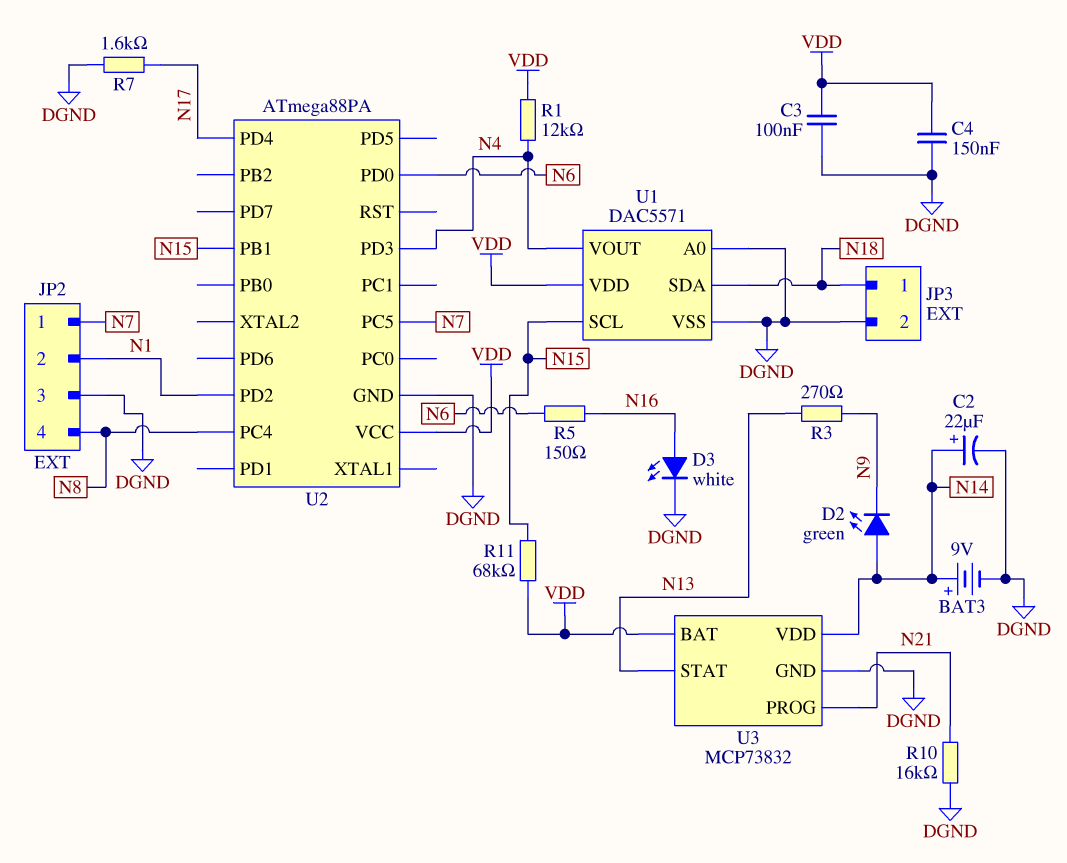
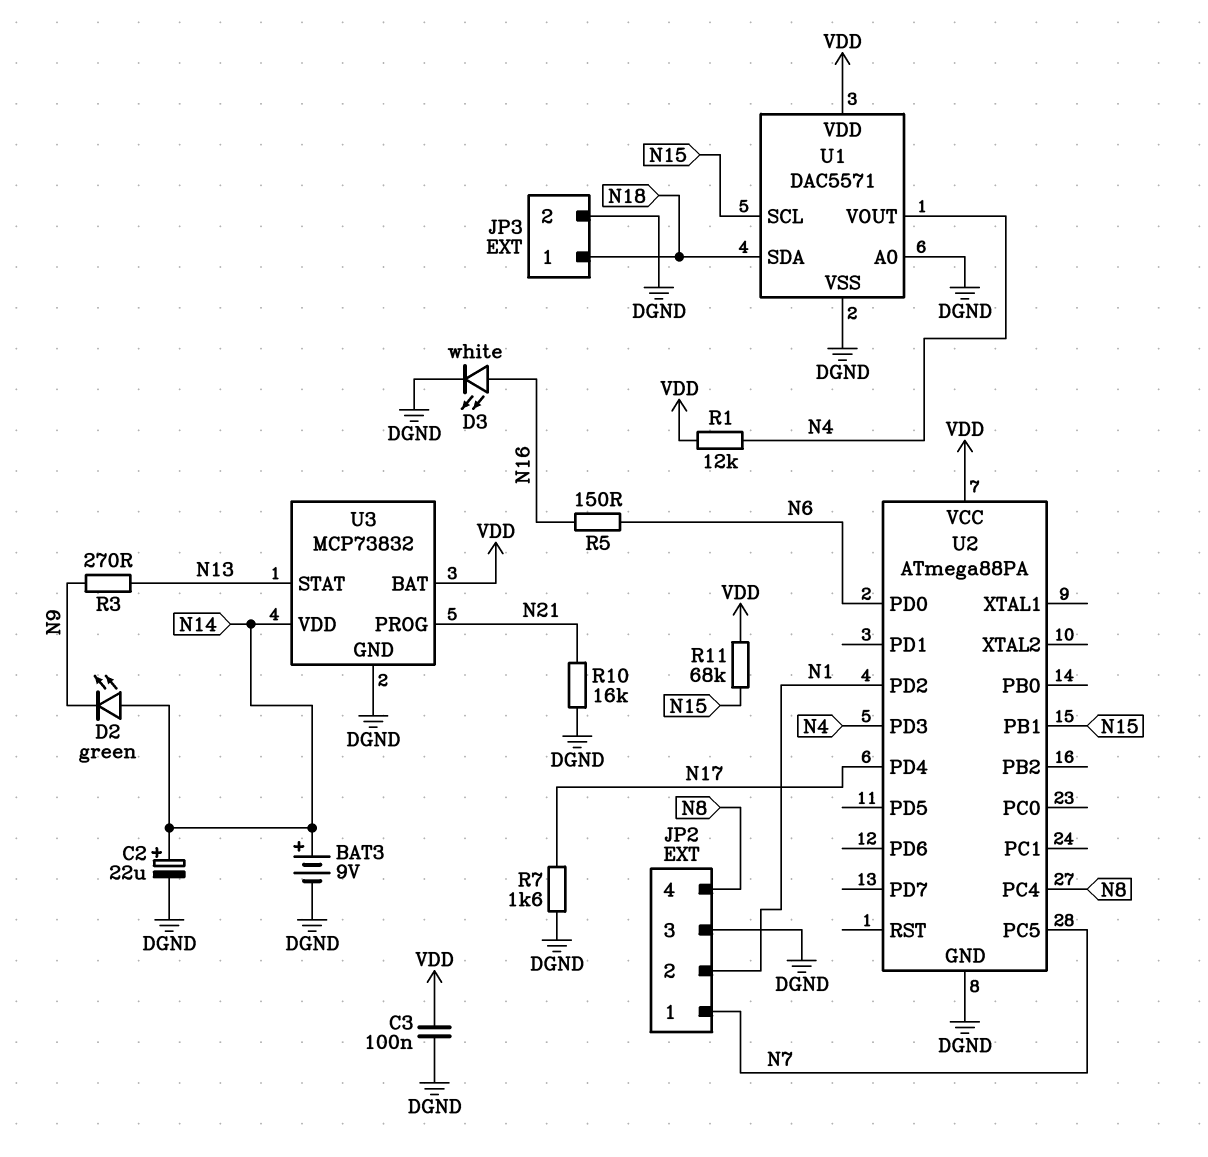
C4: 150nF (DGND, VDD) -> none

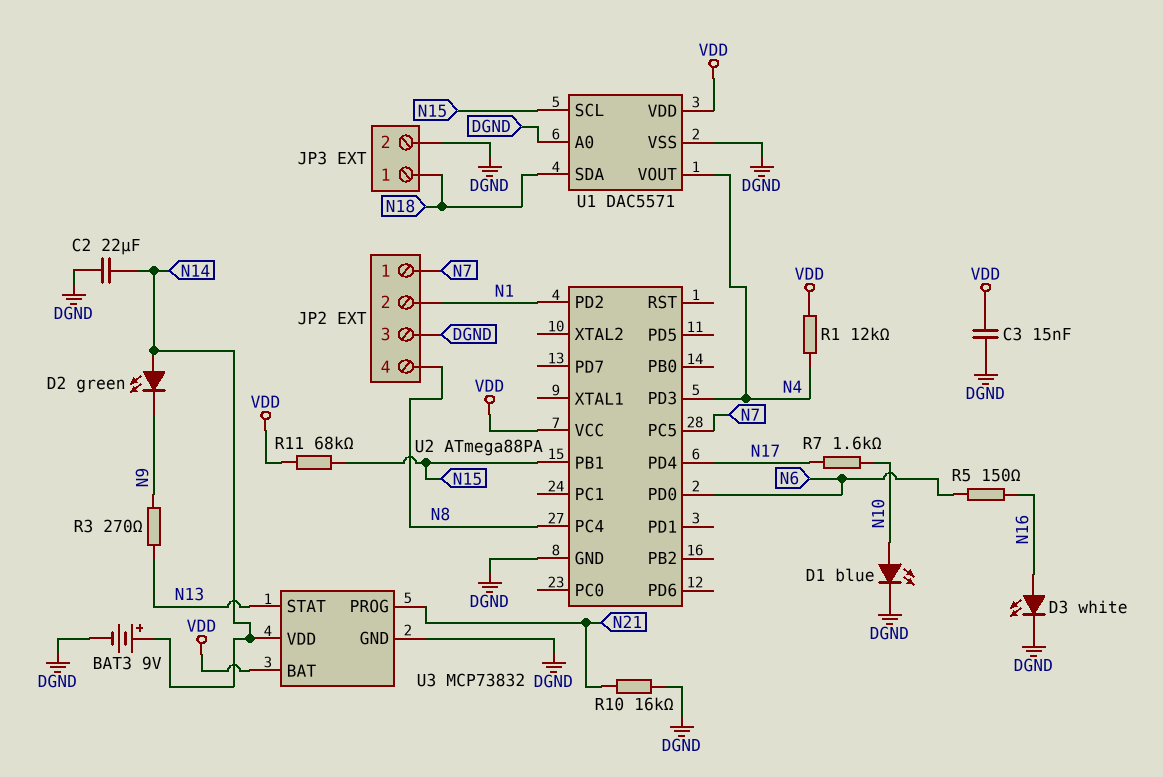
C2: 22uF (plus N14, minus DGND) -> 22uF (DGND, N14)
C3: 100nF (DGND, VDD) -> 15nF (DGND, VDD)
D1: none -> LED blue (A N10, K DGND)
R7: 1.6k (DGND, N17) -> 1.6k (N10, N17)

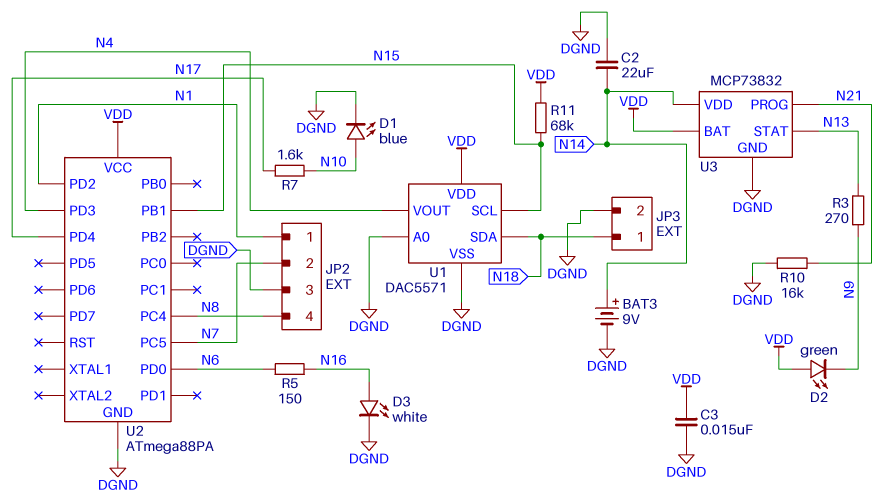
D2: LED green (A N14, K N9) -> LED green (A VDD, K N9)
JP2 pin 1: N7 -> N1
JP2 pin 2: N1 -> N7
R1: 12k (N4, VDD) -> none

